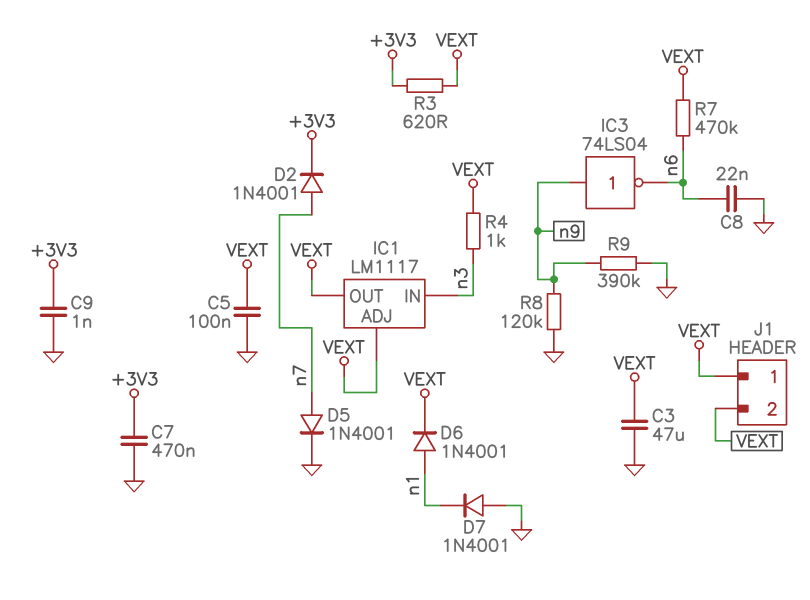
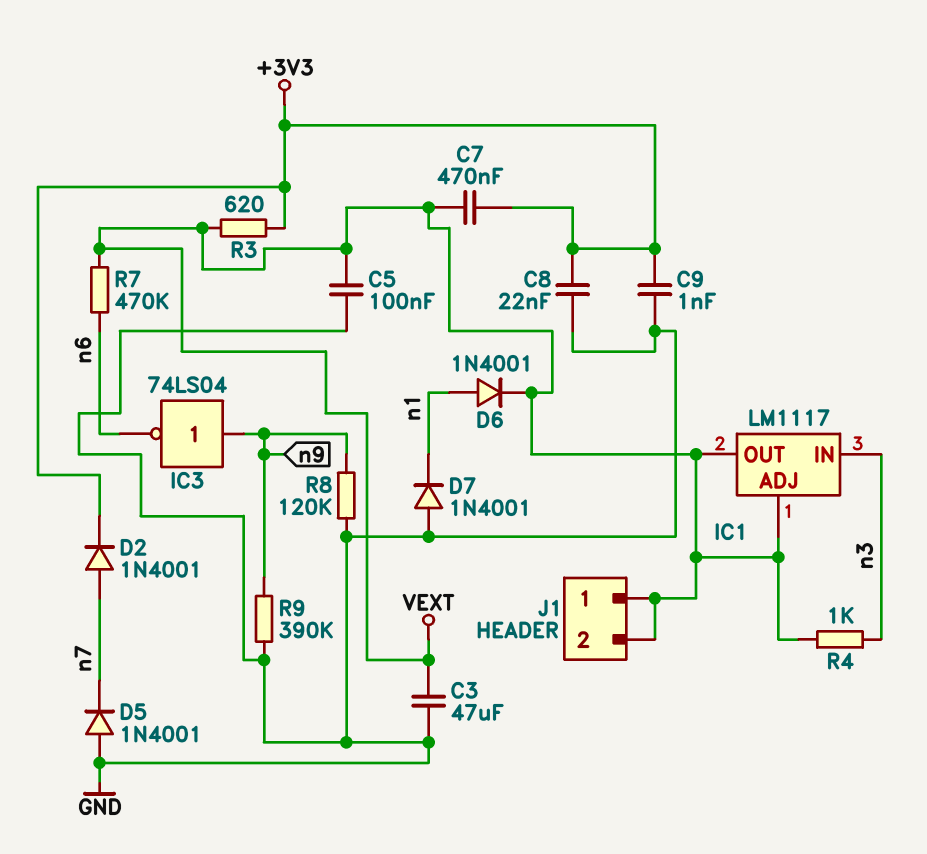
C7: 470nF (+3V3, GND) -> 470nF (+3V3, VEXT)
C8: 22nF (GND, n6) -> 22nF (+3V3, GND)
D5: diode 1N4001 (A n7, K GND) -> diode 1N4001 (A GND, K n7)

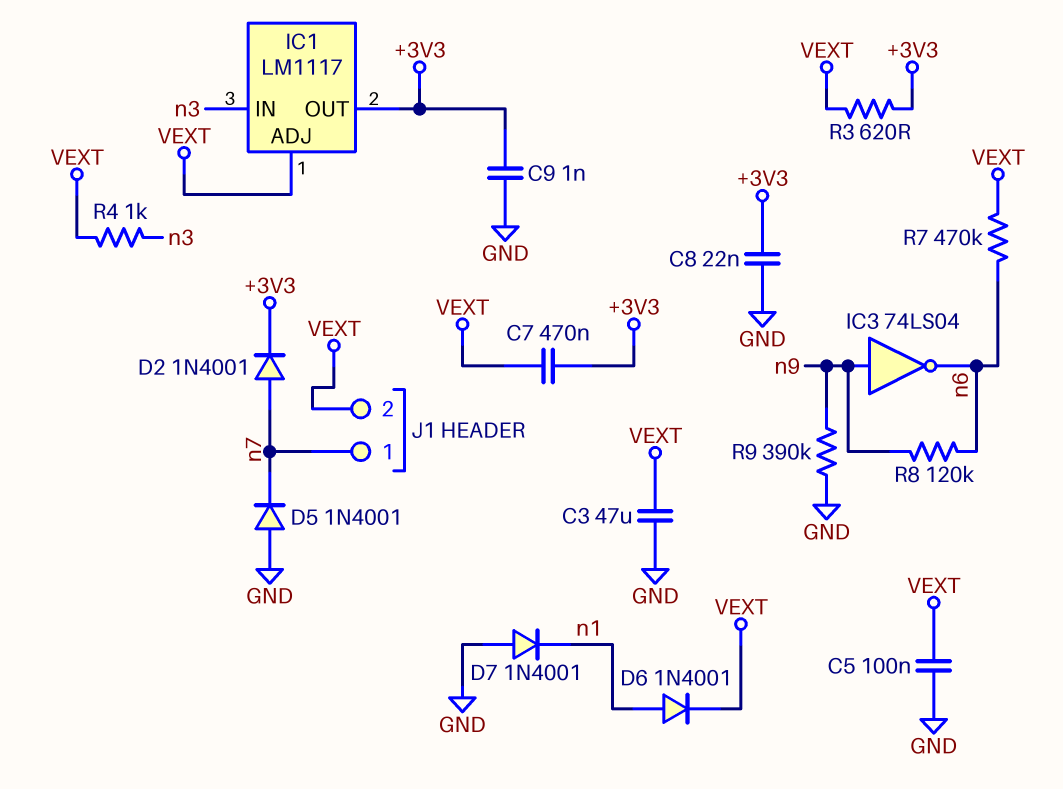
IC1 pin OUT: VEXT -> +3V3
J1 pin 1: VEXT -> n7
R8: 120k (GND, n9) -> 120k (n6, n9)

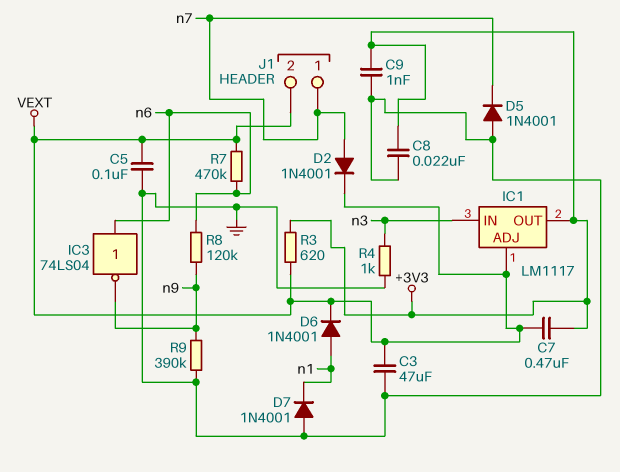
D2: diode 1N4001 (A n7, K +3V3) -> diode 1N4001 (A n7, K VEXT)
IC3: NOT 74LS04 (in n9, out n6) -> NOT 74LS04 (in n6, out n9)
R4: 1k (VEXT, n3) -> 1k (GND, n3)

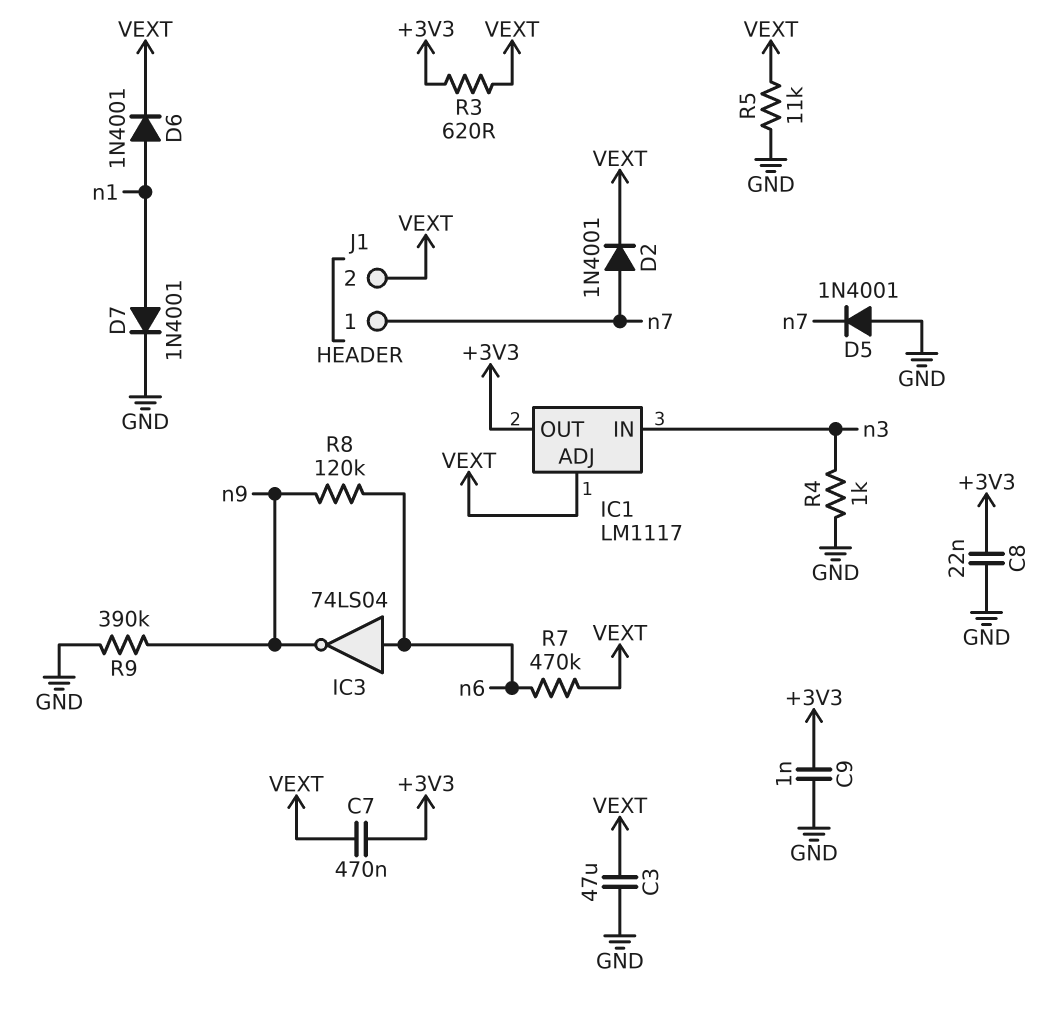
C5: 100nF (GND, VEXT) -> none
D7: diode 1N4001 (A GND, K n1) -> diode 1N4001 (A n1, K GND)
R5: none -> 11k (GND, VEXT)

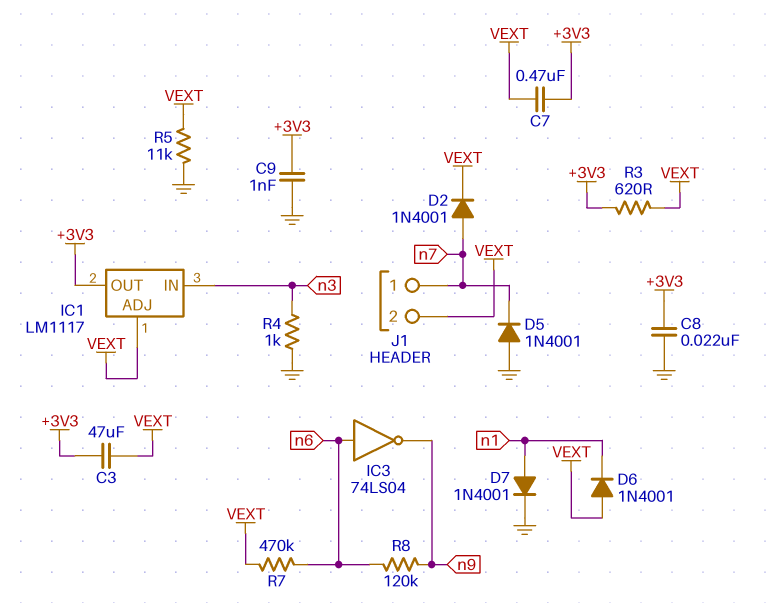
C3: 47uF (GND, VEXT) -> 47uF (+3V3, VEXT)
D6: diode 1N4001 (A n1, K VEXT) -> diode 1N4001 (A VEXT, K n1)
R9: 390k (GND, n9) -> none

